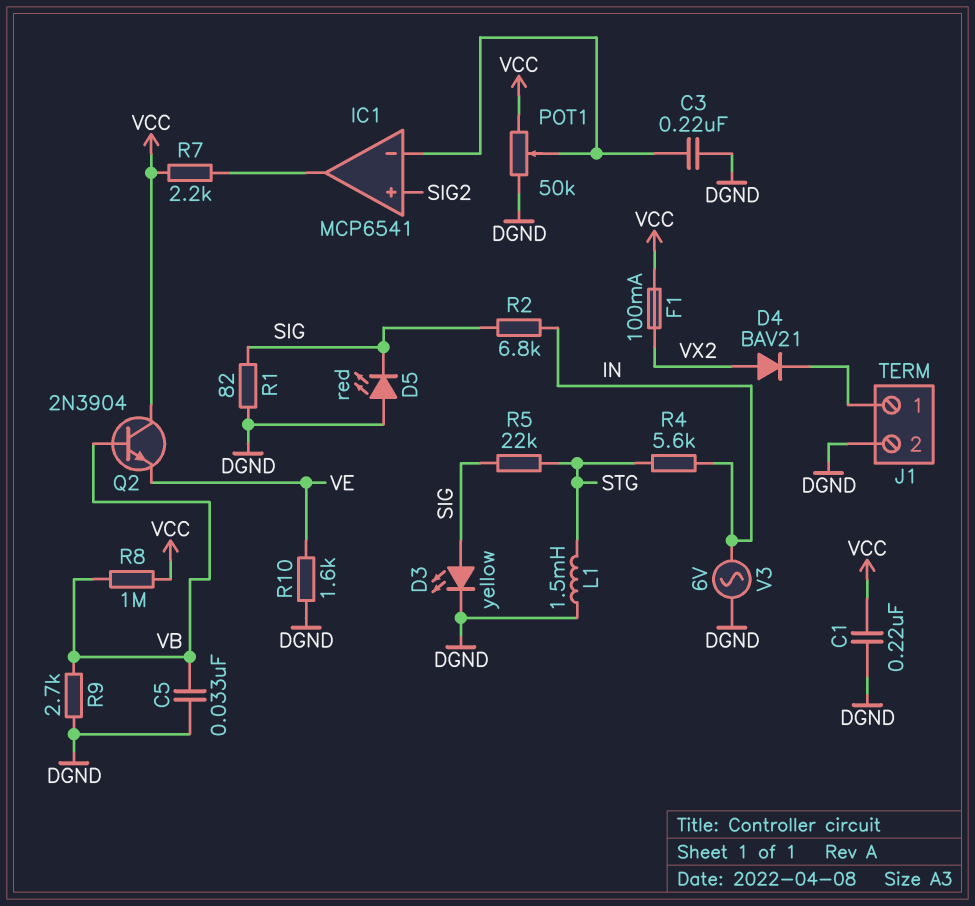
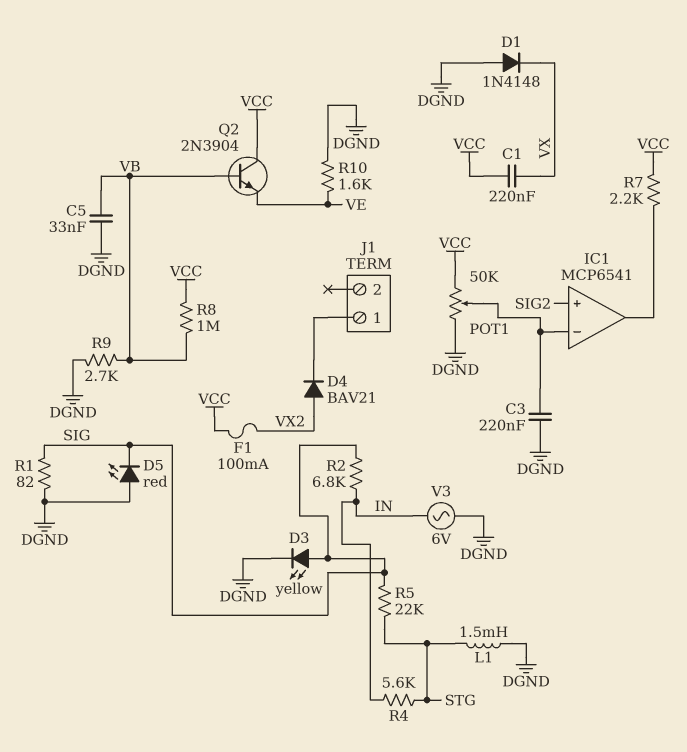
C1: 220nF (DGND, VCC) -> 220nF (VCC, VX)
D1: none -> diode 1N4148 (A DGND, K VX)
J1 pin 2: DGND -> none

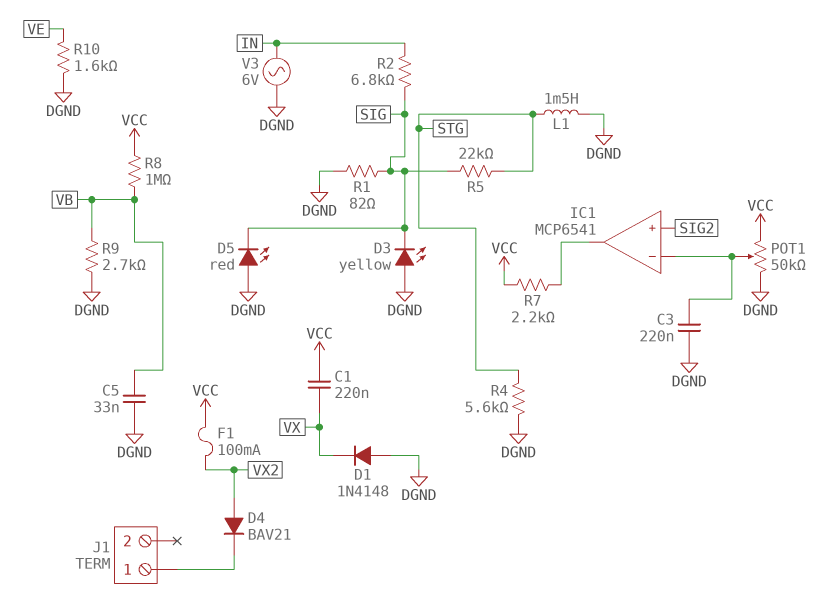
D3: LED yellow (A SIG, K DGND) -> LED yellow (A DGND, K SIG)
Q2: NPN 2N3904 (B VB, C VCC, E VE) -> none
R4: 5.6k (IN, STG) -> 5.6k (DGND, STG)

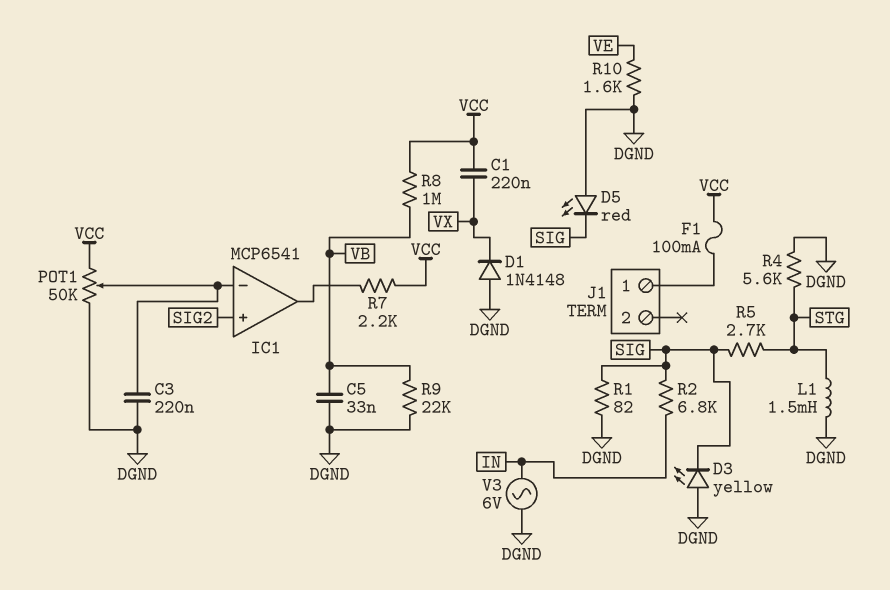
D4: diode BAV21 (A VX2, K J1/1) -> none
F1: 100mA (VCC, VX2) -> 100mA (J1/1, VCC)
R5: 22k (SIG, STG) -> 2.7k (SIG, STG)
R9: 2.7k (DGND, VB) -> 22k (DGND, VB)

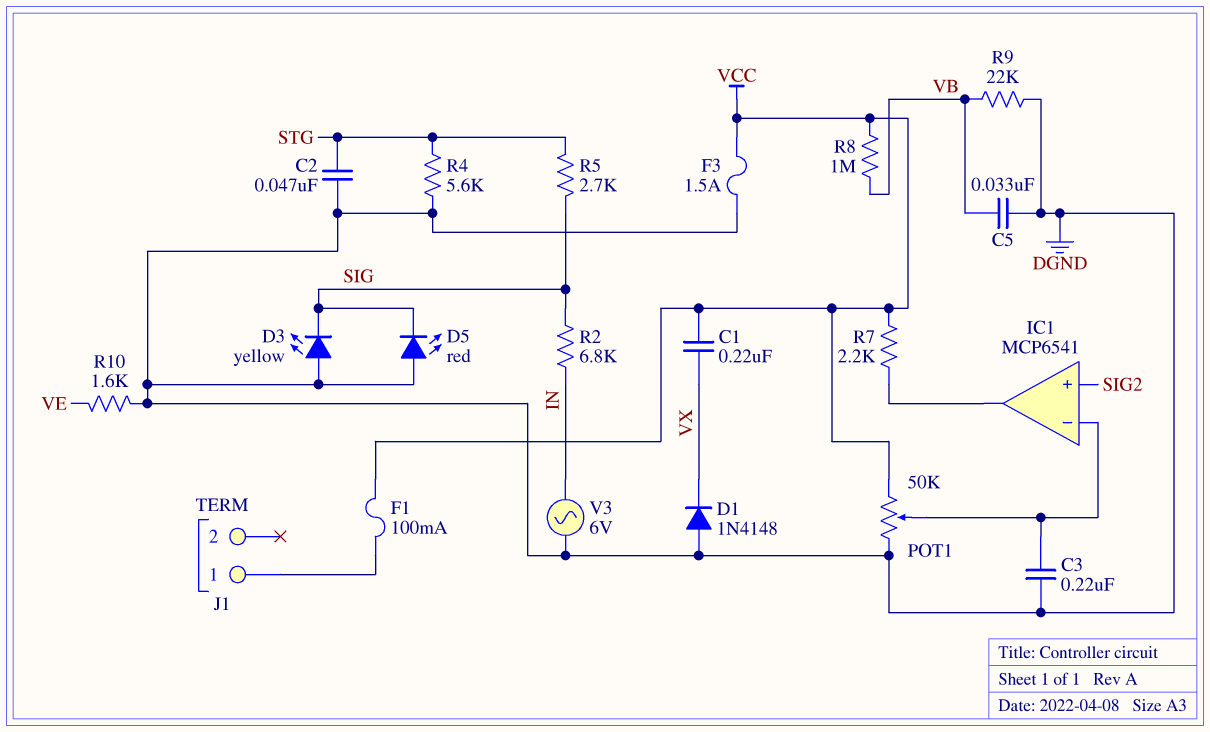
C2: none -> 47nF (DGND, STG)
F3: none -> 1.5A (DGND, VCC)
L1: 1.5mH (DGND, STG) -> none
R1: 82 (DGND, SIG) -> none

